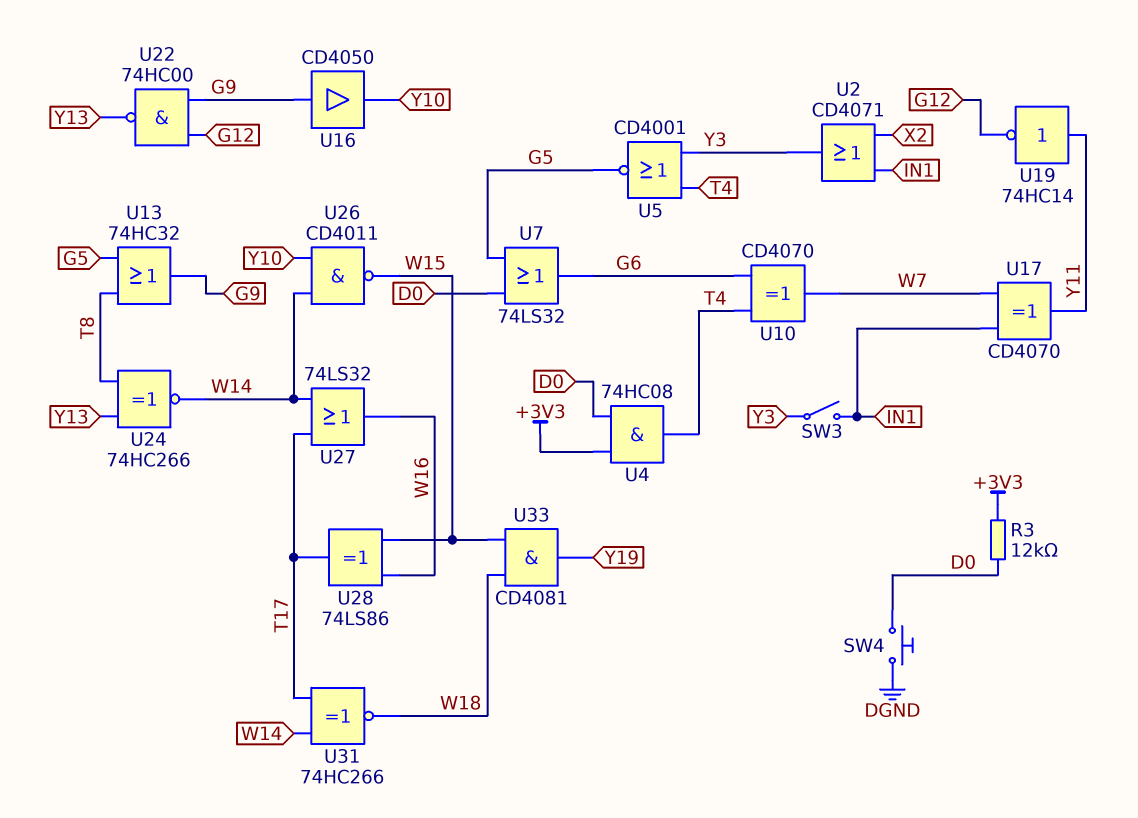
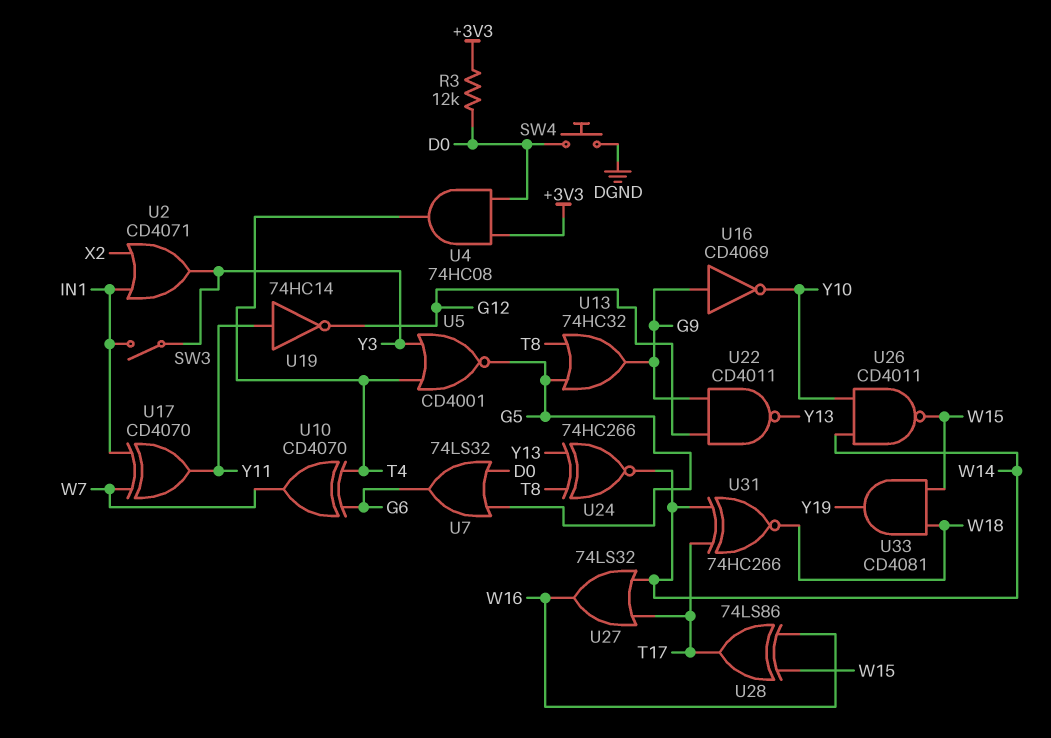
U16: buffer CD4050 (in G9, out Y10) -> NOT CD4069 (in G9, out Y10)
U22: NAND 74HC00 (in G9, in G12, out Y13) -> NAND CD4011 (in G9, in G12, out Y13)

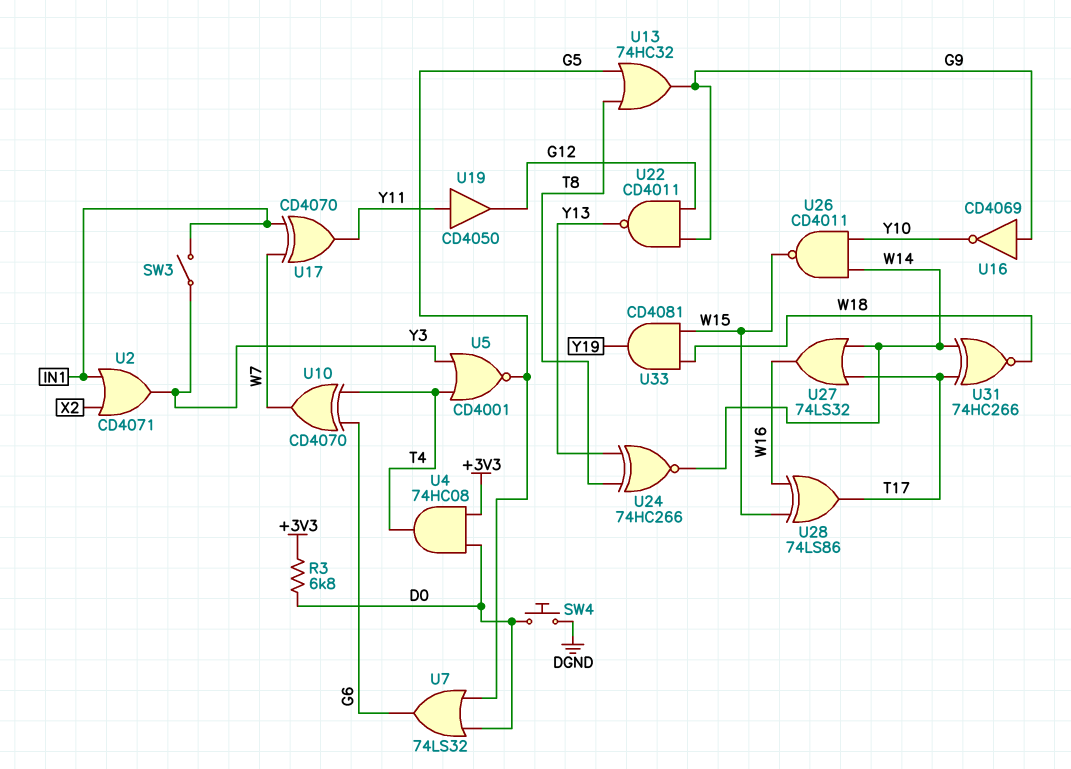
R3: 12k (+3V3, D0) -> 6.8k (+3V3, D0)
U19: NOT 74HC14 (in Y11, out G12) -> buffer CD4050 (in Y11, out G12)

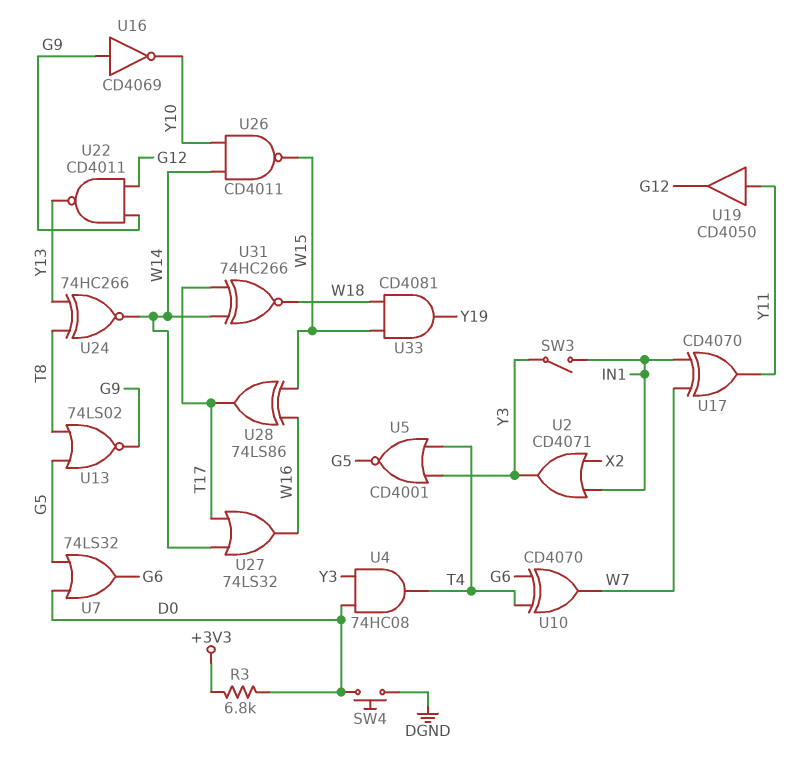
U4: AND 74HC08 (in +3V3, in D0, out T4) -> AND 74HC08 (in D0, in Y3, out T4)
U13: OR 74HC32 (in G5, in T8, out G9) -> NOR 74LS02 (in G5, in T8, out G9)

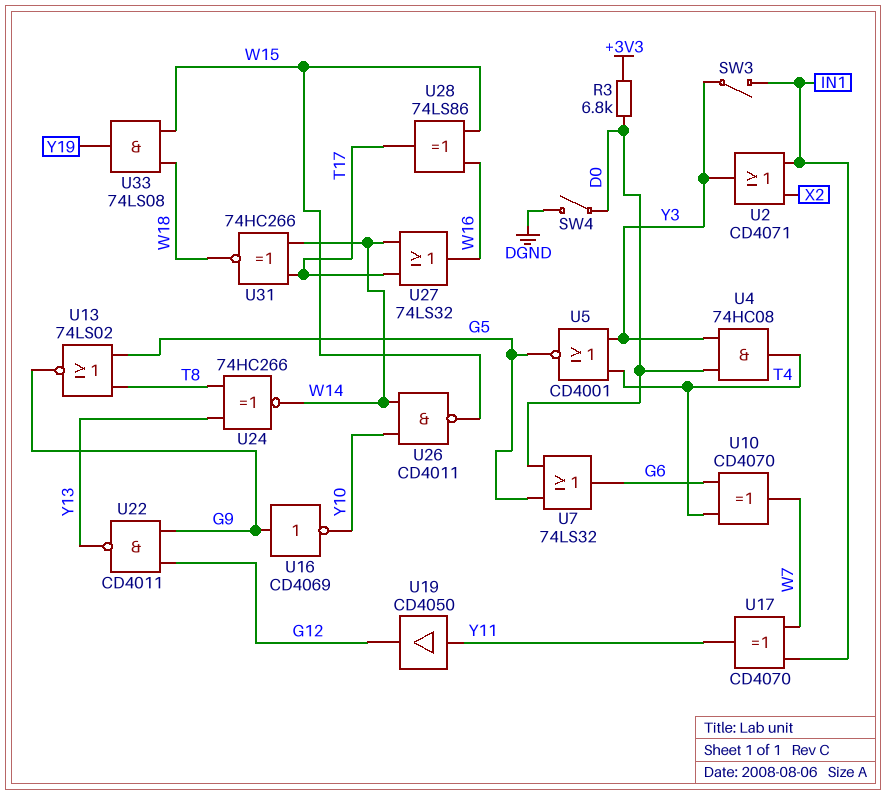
SW4: button (D0, DGND) -> switch (D0, DGND)
U33: AND CD4081 (in W15, in W18, out Y19) -> AND 74LS08 (in W15, in W18, out Y19)

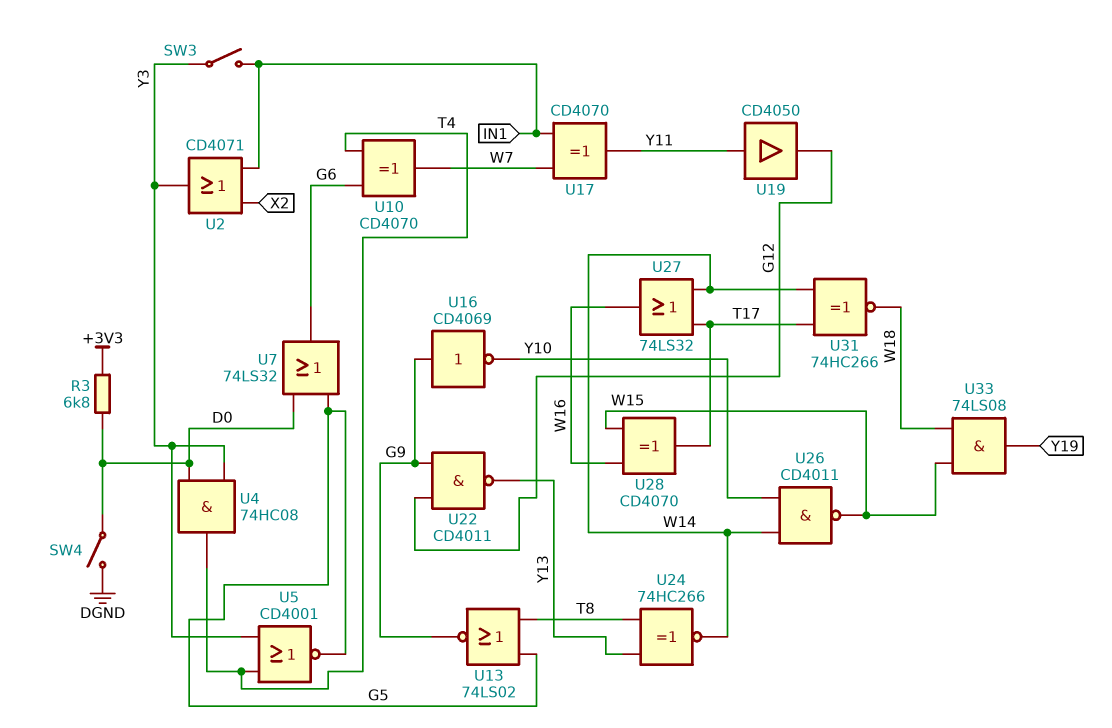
U28: XOR 74LS86 (in W15, in W16, out T17) -> XOR CD4070 (in W15, in W16, out T17)

